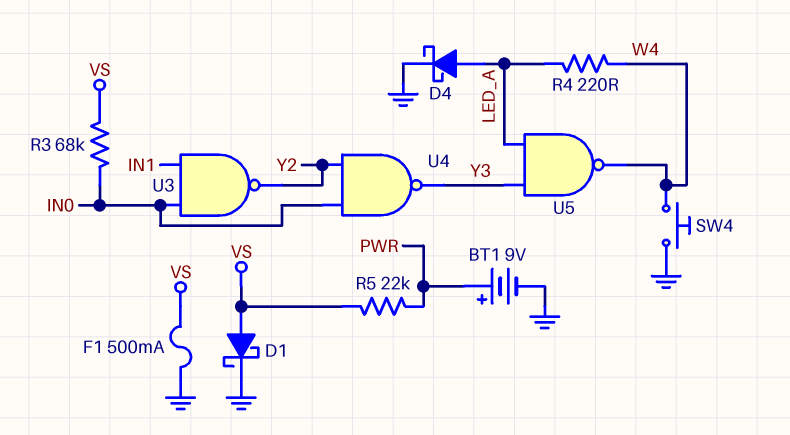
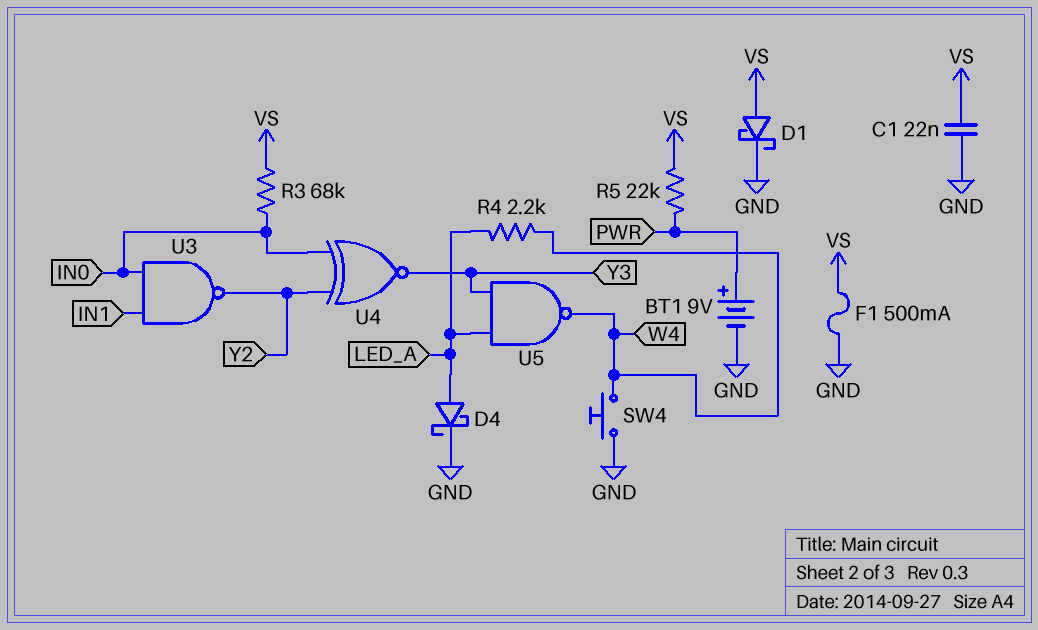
C1: none -> 22nF (GND, VS)
R4: 220 (LED_A, W4) -> 2.2k (LED_A, W4)
U4: NAND (in IN0, in Y2, out Y3) -> XNOR (in IN0, in Y2, out Y3)

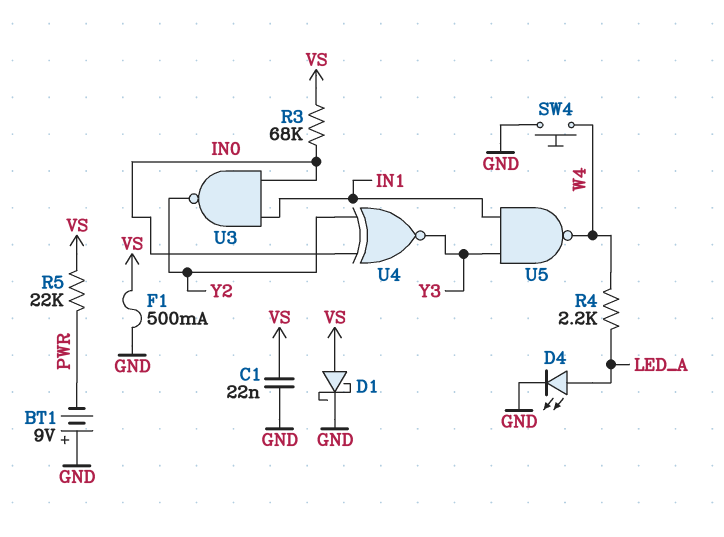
BT1: 9V (plus PWR, minus GND) -> 9V (plus GND, minus PWR)
D4: schottky (A LED_A, K GND) -> LED (A LED_A, K GND)
U5: NAND (in LED_A, in Y3, out W4) -> NAND (in IN1, in Y3, out W4)

